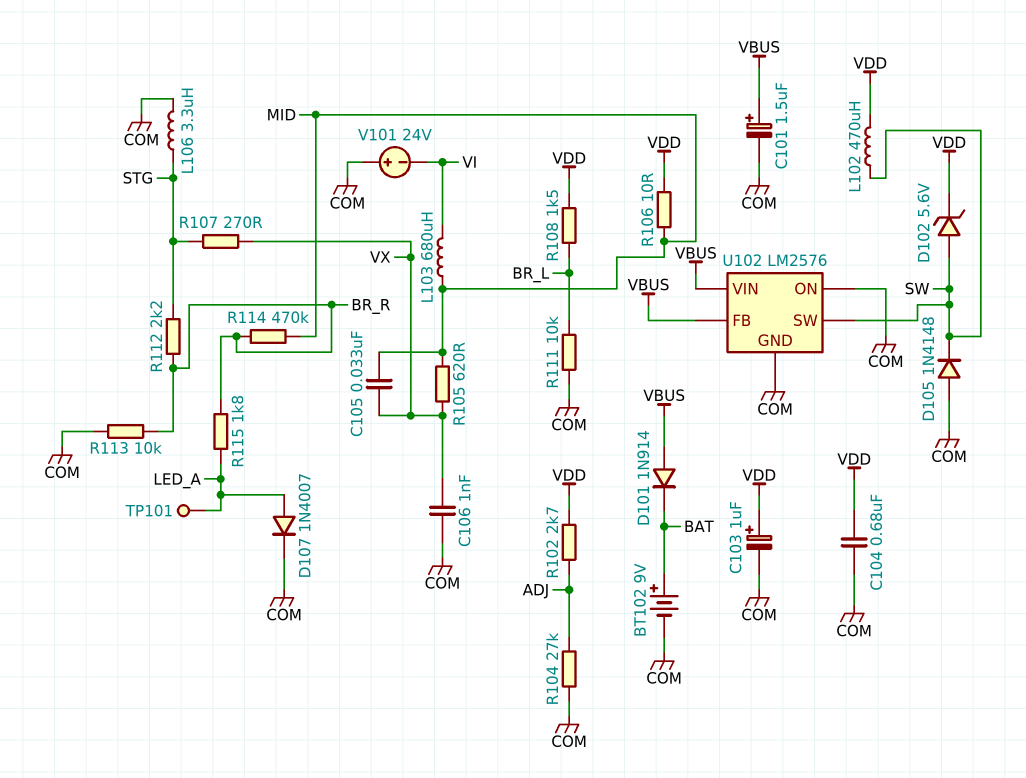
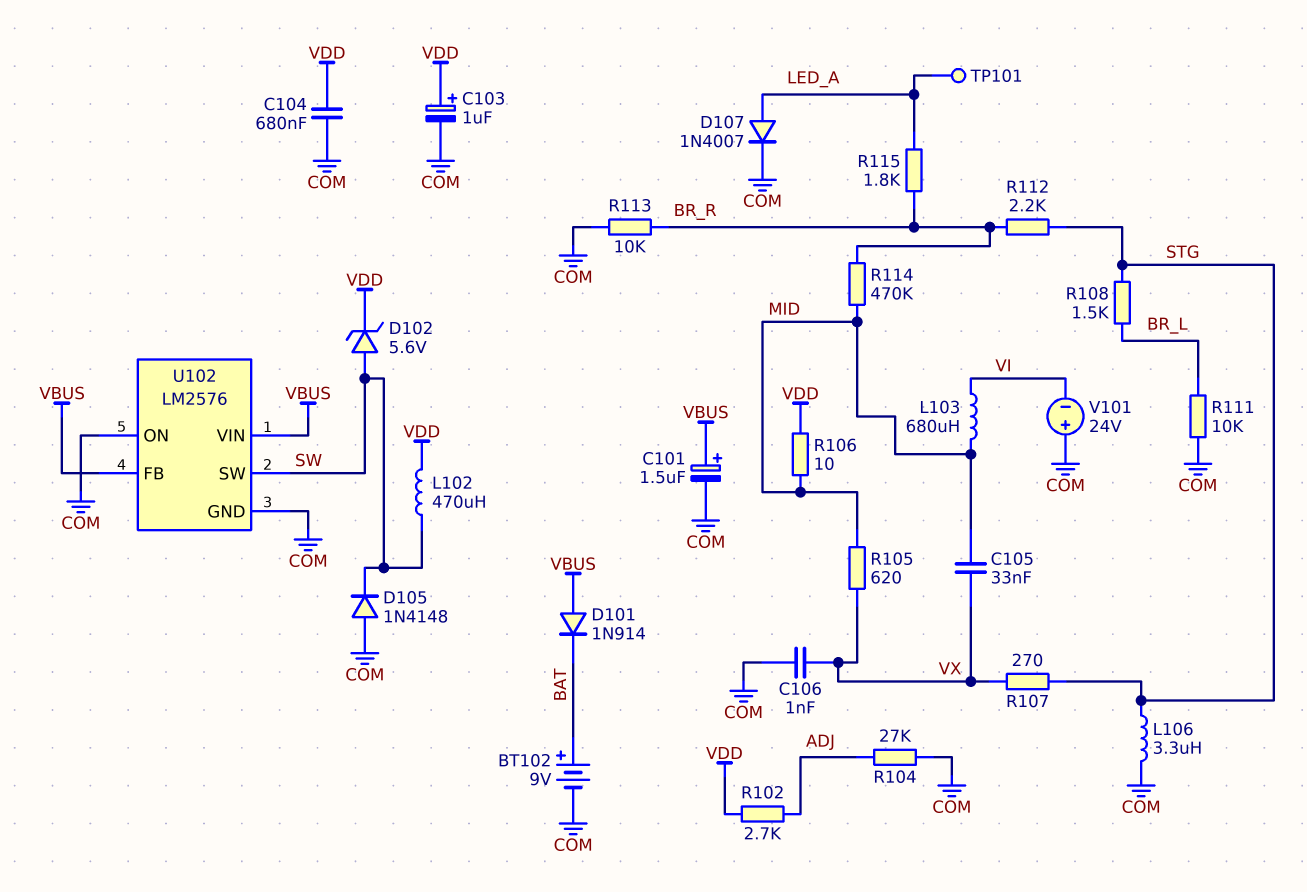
R108: 1.5k (BR_L, VDD) -> 1.5k (BR_L, STG)

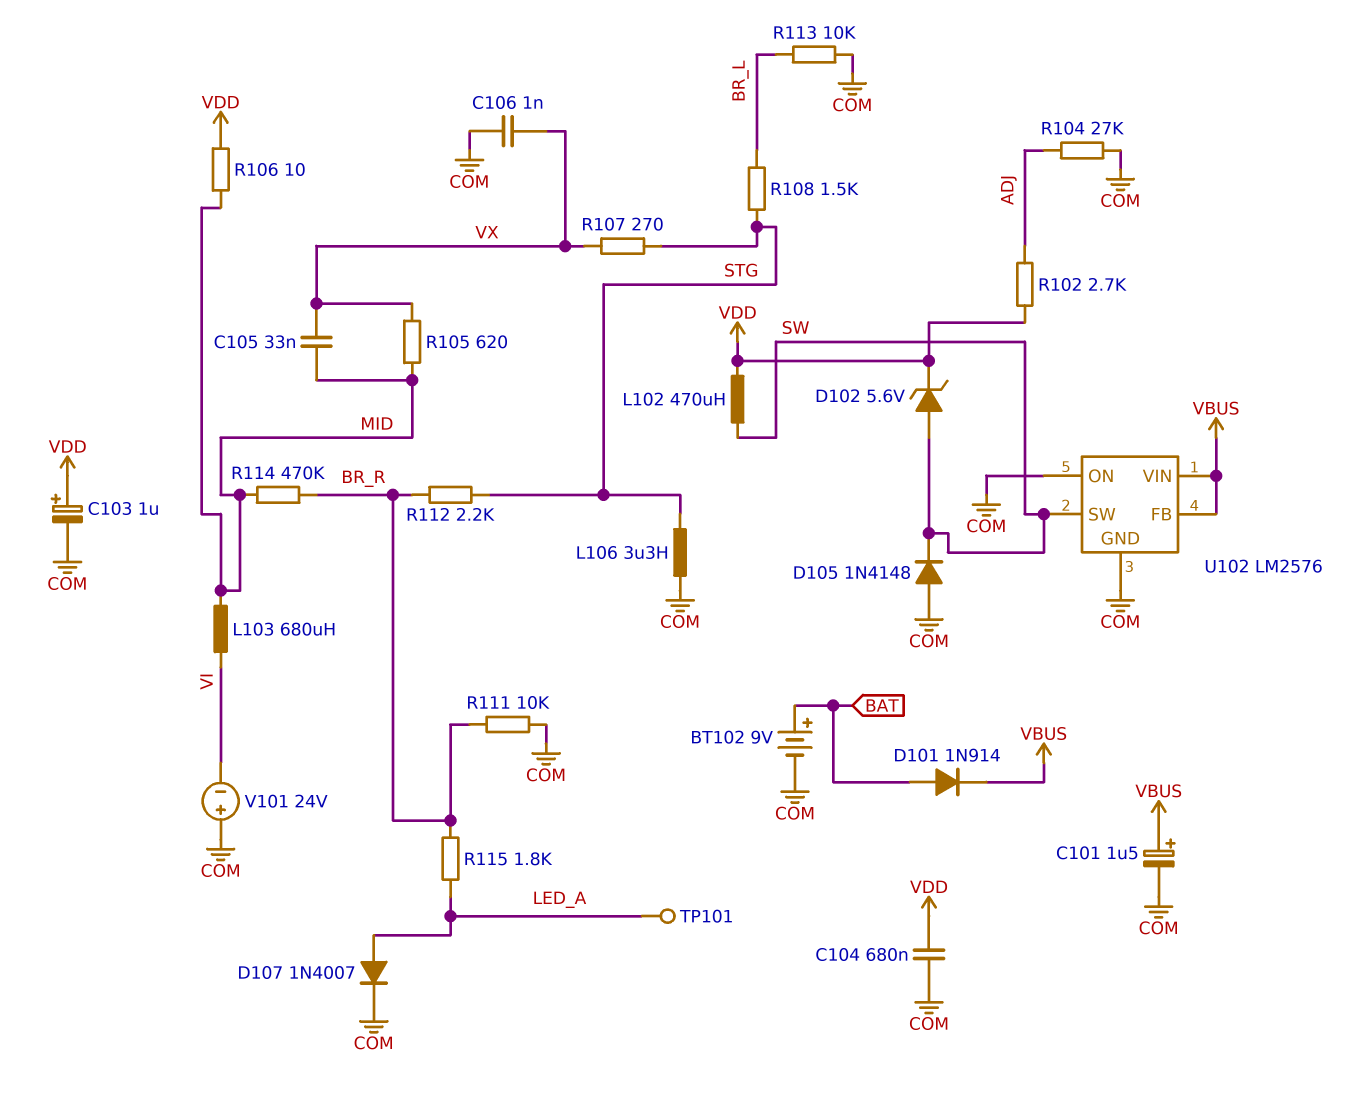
D101: diode 1N914 (A VBUS, K BAT) -> diode 1N914 (A BAT, K VBUS)
R111: 10k (BR_L, COM) -> 10k (BR_R, COM)
R113: 10k (BR_R, COM) -> 10k (BR_L, COM)

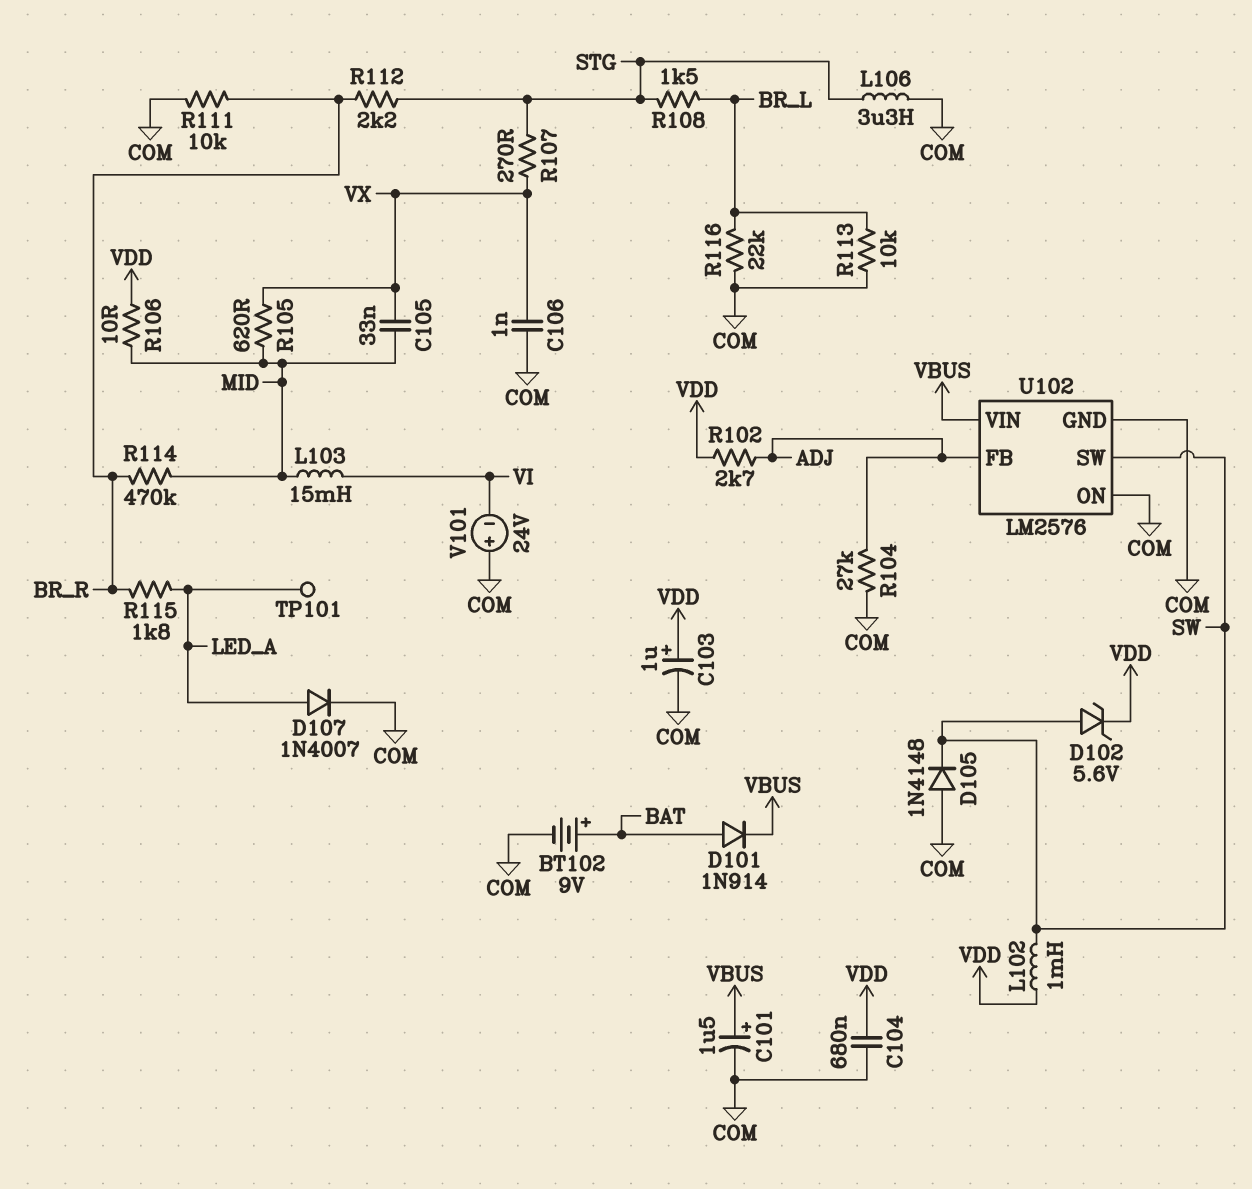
L102: 470uH (SW, VDD) -> 1mH (SW, VDD)
L103: 680uH (MID, VI) -> 15mH (MID, VI)
R116: none -> 22k (BR_L, COM)
U102 pin FB: VBUS -> ADJ

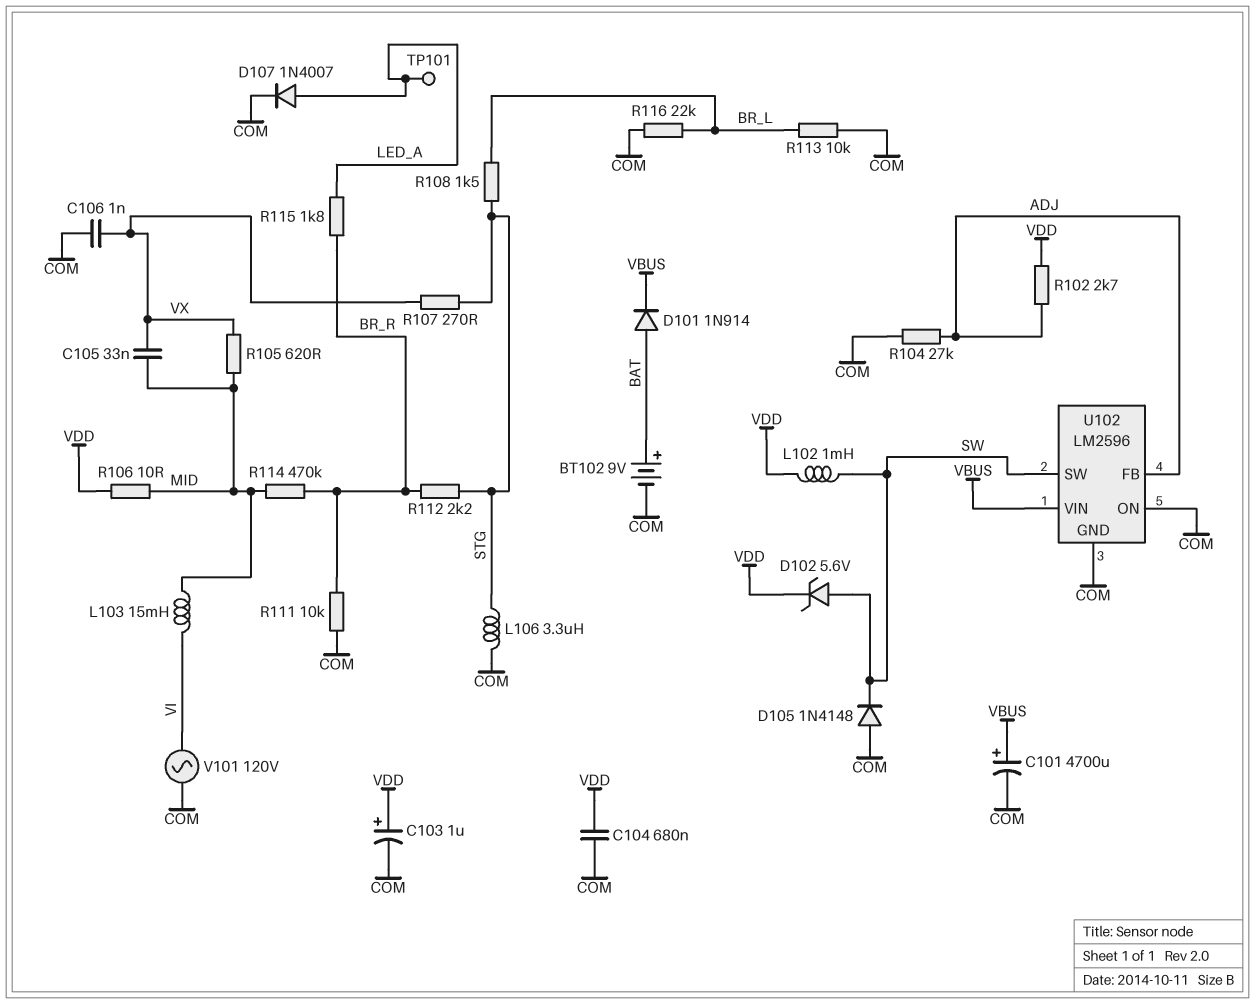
C101: 1.5uF (plus VBUS, minus COM) -> 4700uF (plus VBUS, minus COM)
U102: LM2576 -> LM2596
V101: 24V (plus COM, minus VI) -> AC 120V (COM, VI)

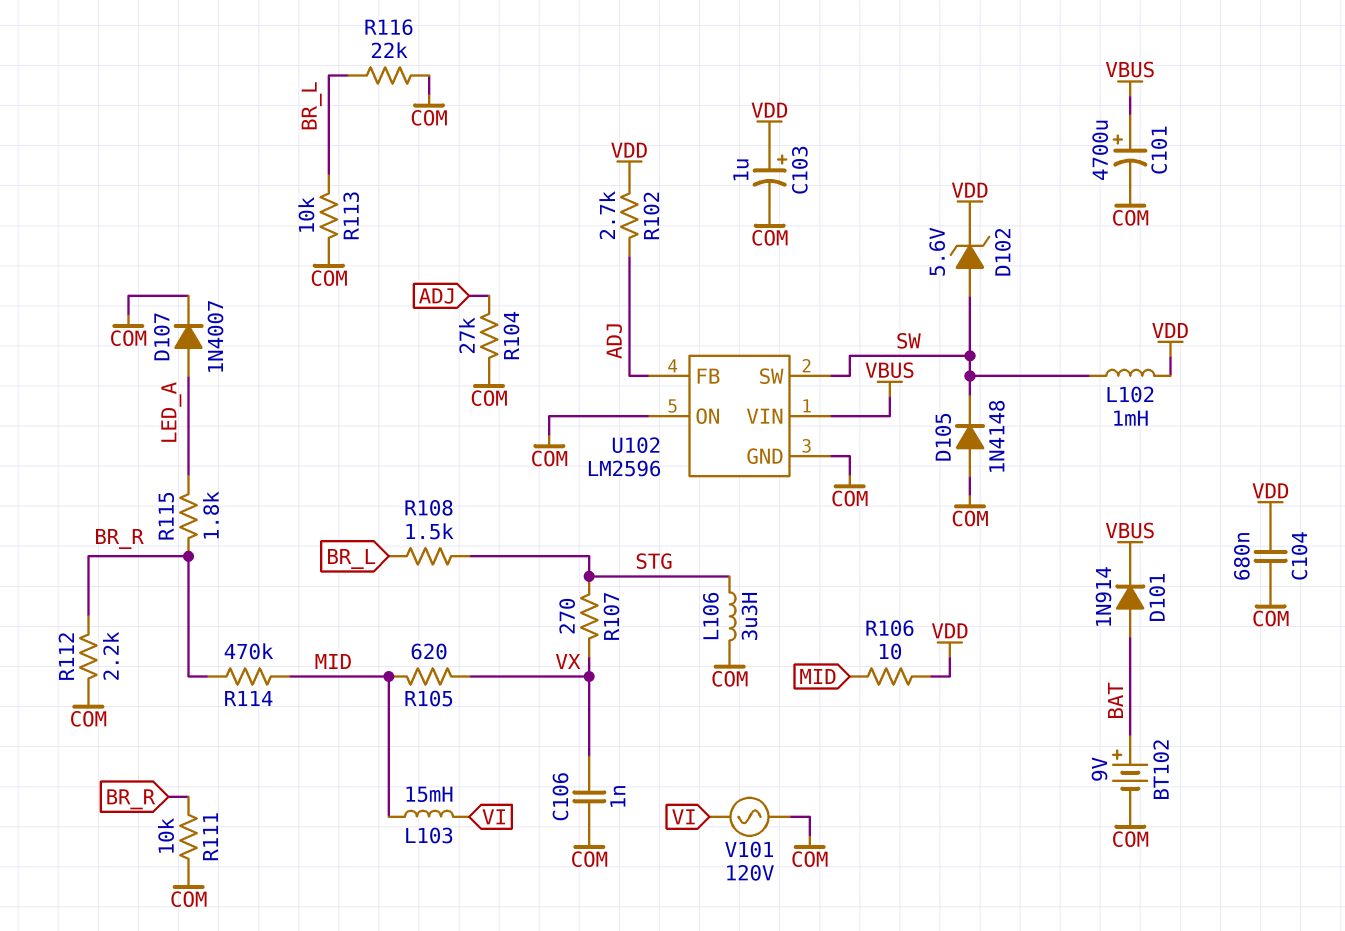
C105: 33nF (MID, VX) -> none
R112: 2.2k (BR_R, STG) -> 2.2k (BR_R, COM)
TP101: test point (LED_A) -> none

